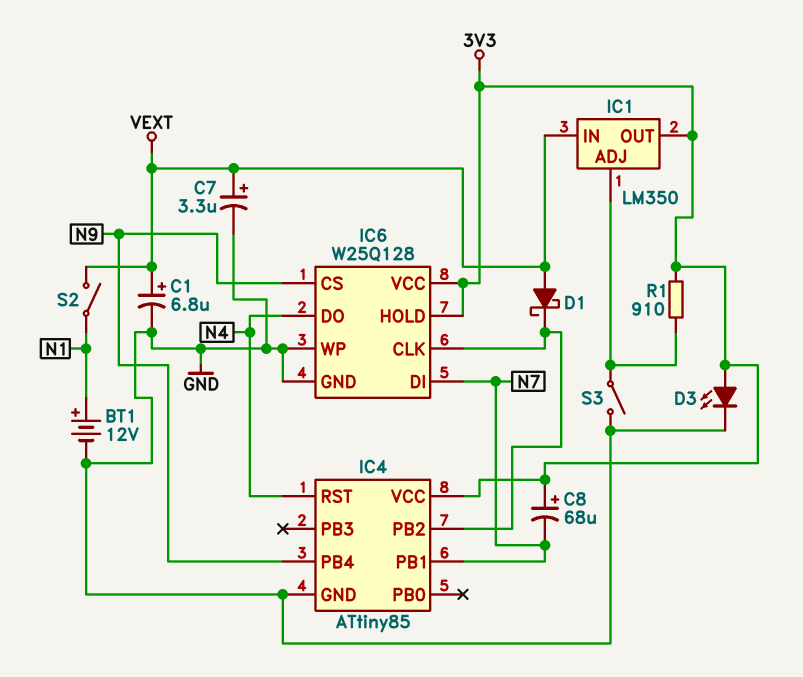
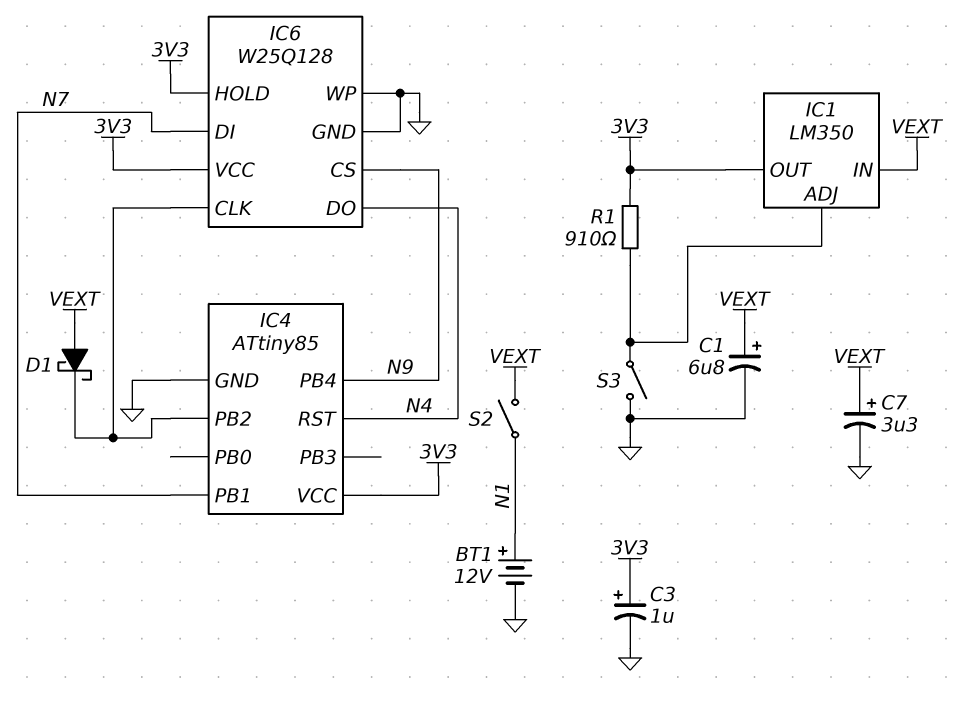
C3: none -> 1uF (plus 3V3, minus GND)
C8: 68uF (plus 3V3, minus N7) -> none
D3: LED (A 3V3, K GND) -> none

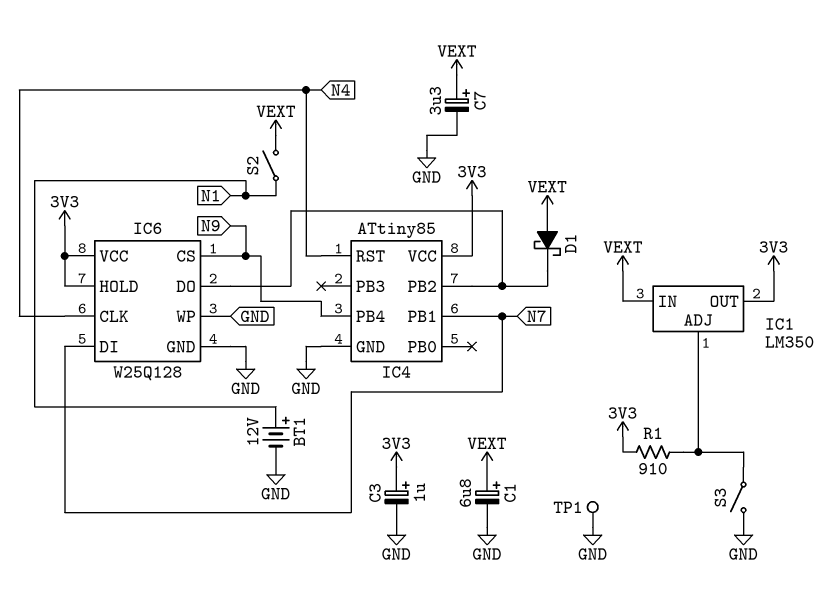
IC6 pin CLK: IC4/PB2 -> N4
IC6 pin DO: N4 -> IC4/PB2
TP1: none -> test point (GND)

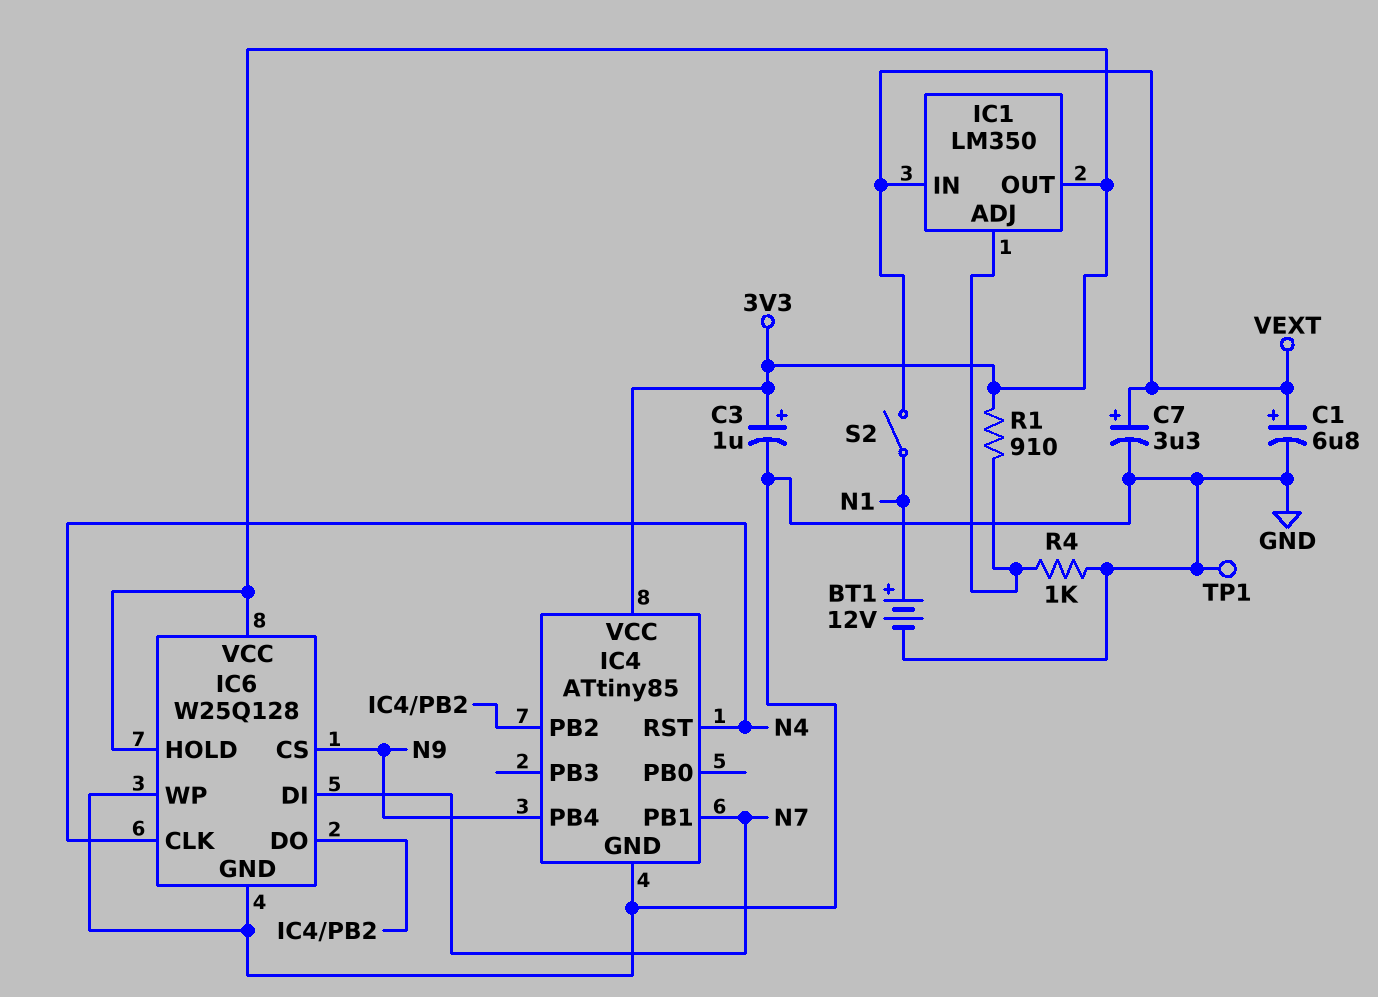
D1: schottky (A VEXT, K IC4/PB2) -> none
R4: none -> 1k (GND, IC1/ADJ)
S3: switch (GND, IC1/ADJ) -> none

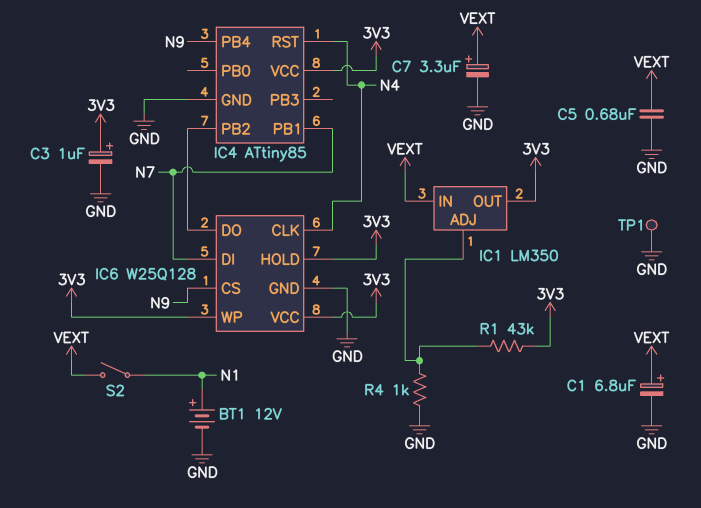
C5: none -> 680nF (GND, VEXT)
IC6 pin WP: GND -> 3V3
R1: 910 (3V3, IC1/ADJ) -> 43k (3V3, IC1/ADJ)

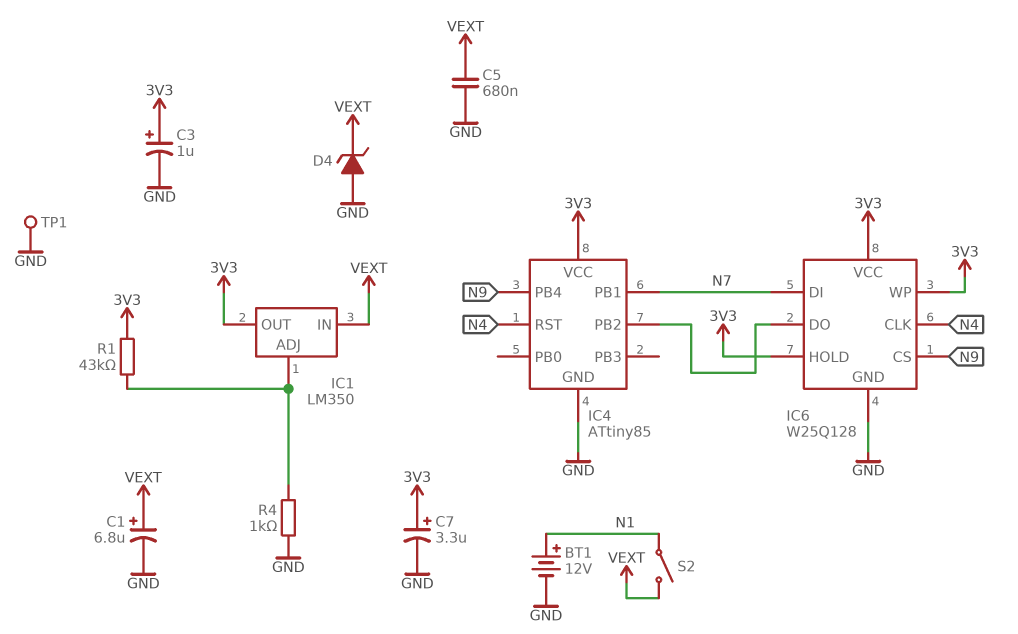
C7: 3.3uF (plus VEXT, minus GND) -> 3.3uF (plus 3V3, minus GND)
D4: none -> zener (A GND, K VEXT)

